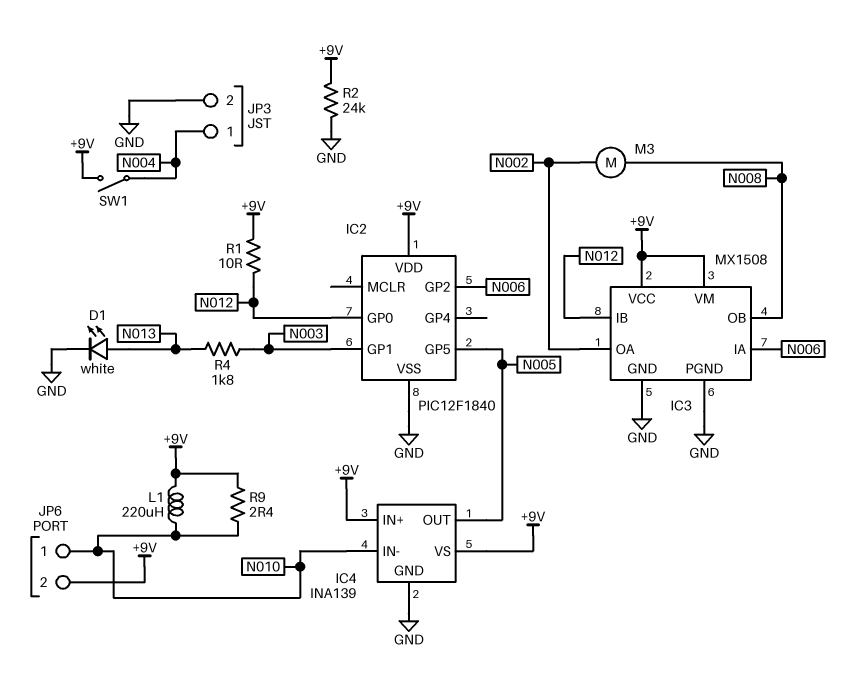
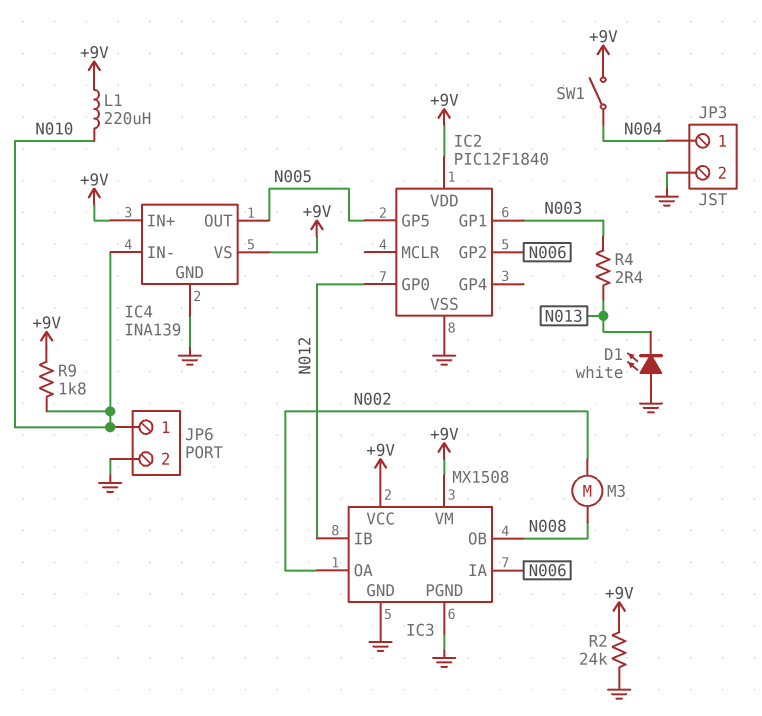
D1: LED white (A N013, K GND) -> LED white (A GND, K N013)
JP6 pin 2: +9V -> GND
R1: 10 (+9V, N012) -> none
R4: 1.8k (N003, N013) -> 2.4 (N003, N013)
R9: 2.4 (+9V, N010) -> 1.8k (+9V, N010)

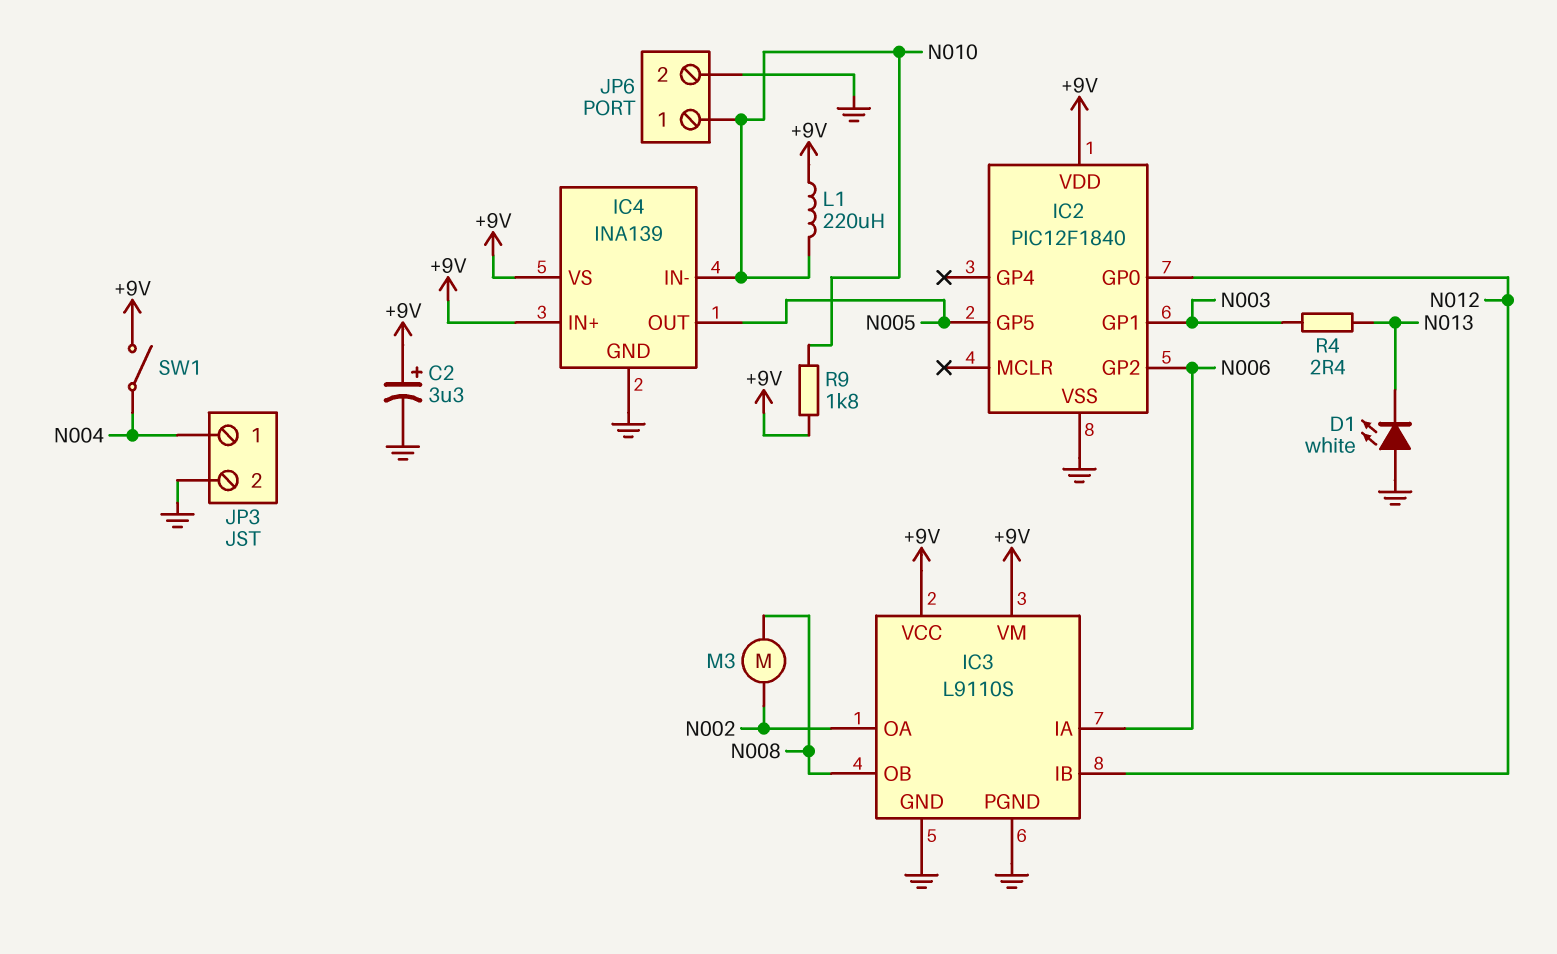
C2: none -> 3.3uF (plus +9V, minus GND)
IC3: MX1508 -> L9110S
R2: 24k (+9V, GND) -> none

